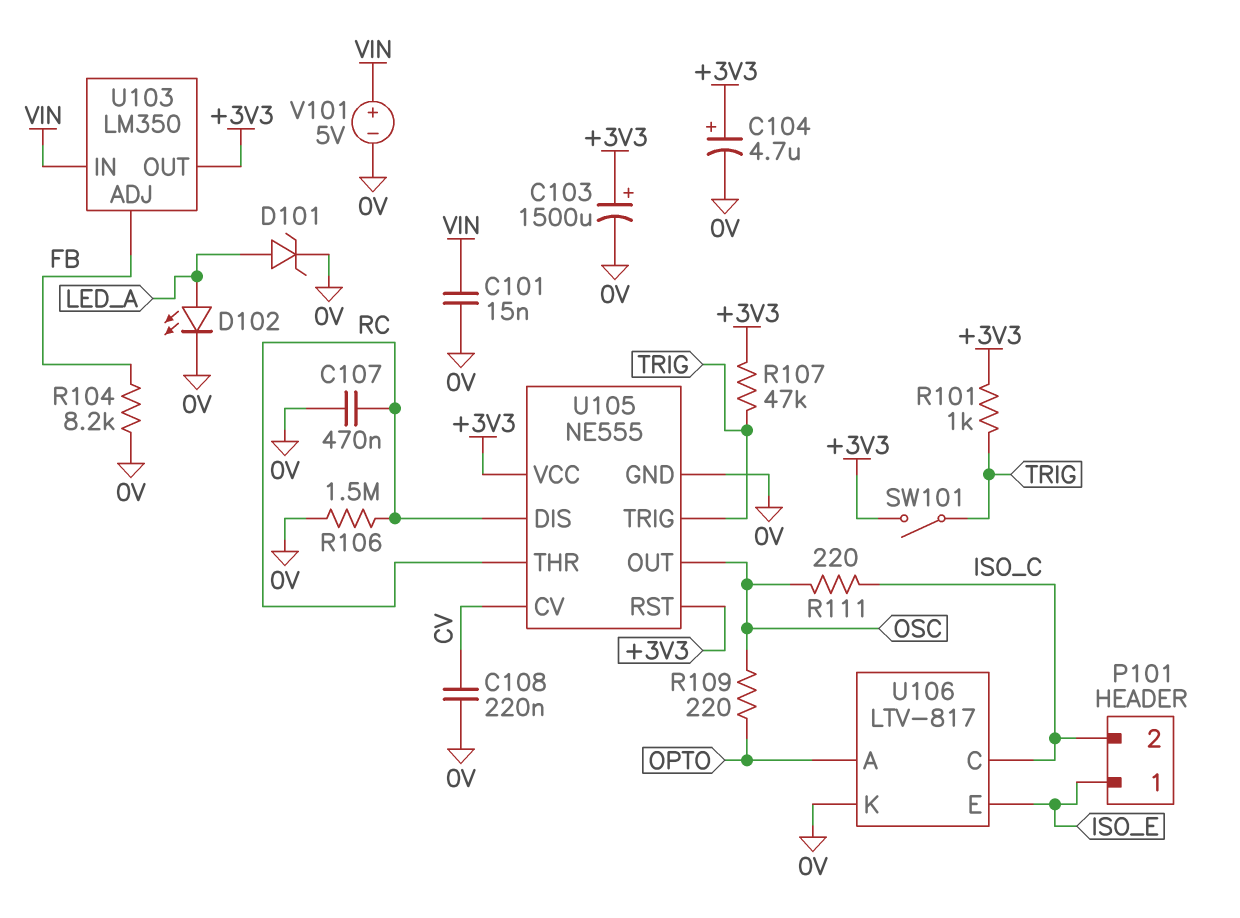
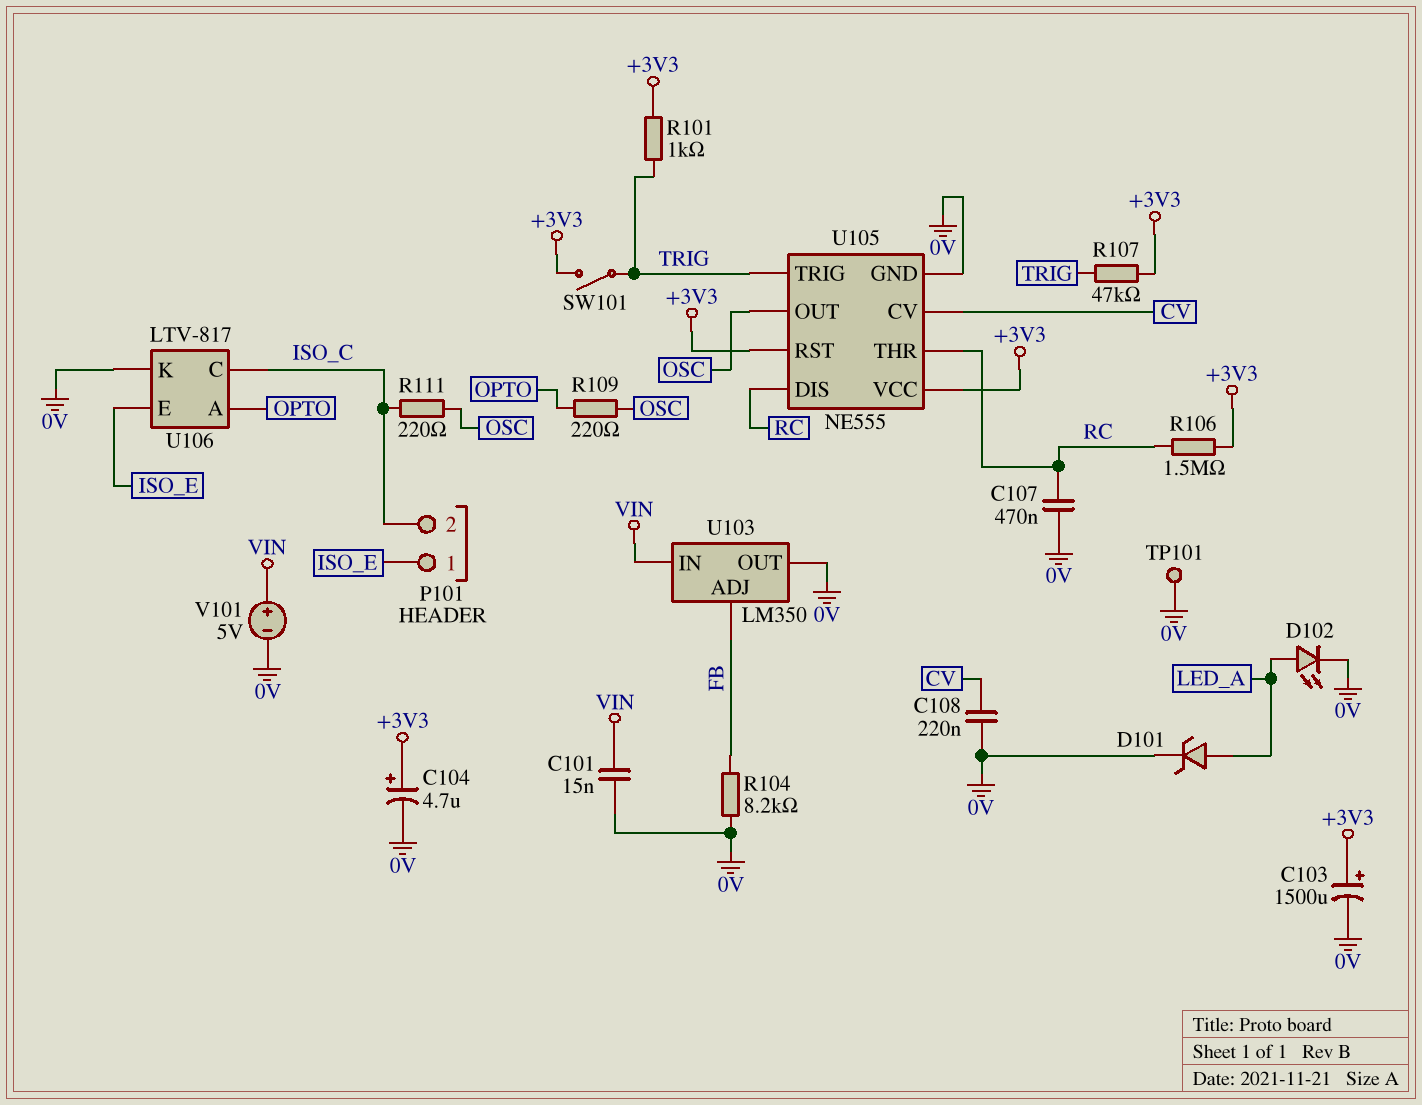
R106: 1.5M (0V, RC) -> 1.5M (+3V3, RC)
TP101: none -> test point (0V)
U103 pin OUT: +3V3 -> 0V

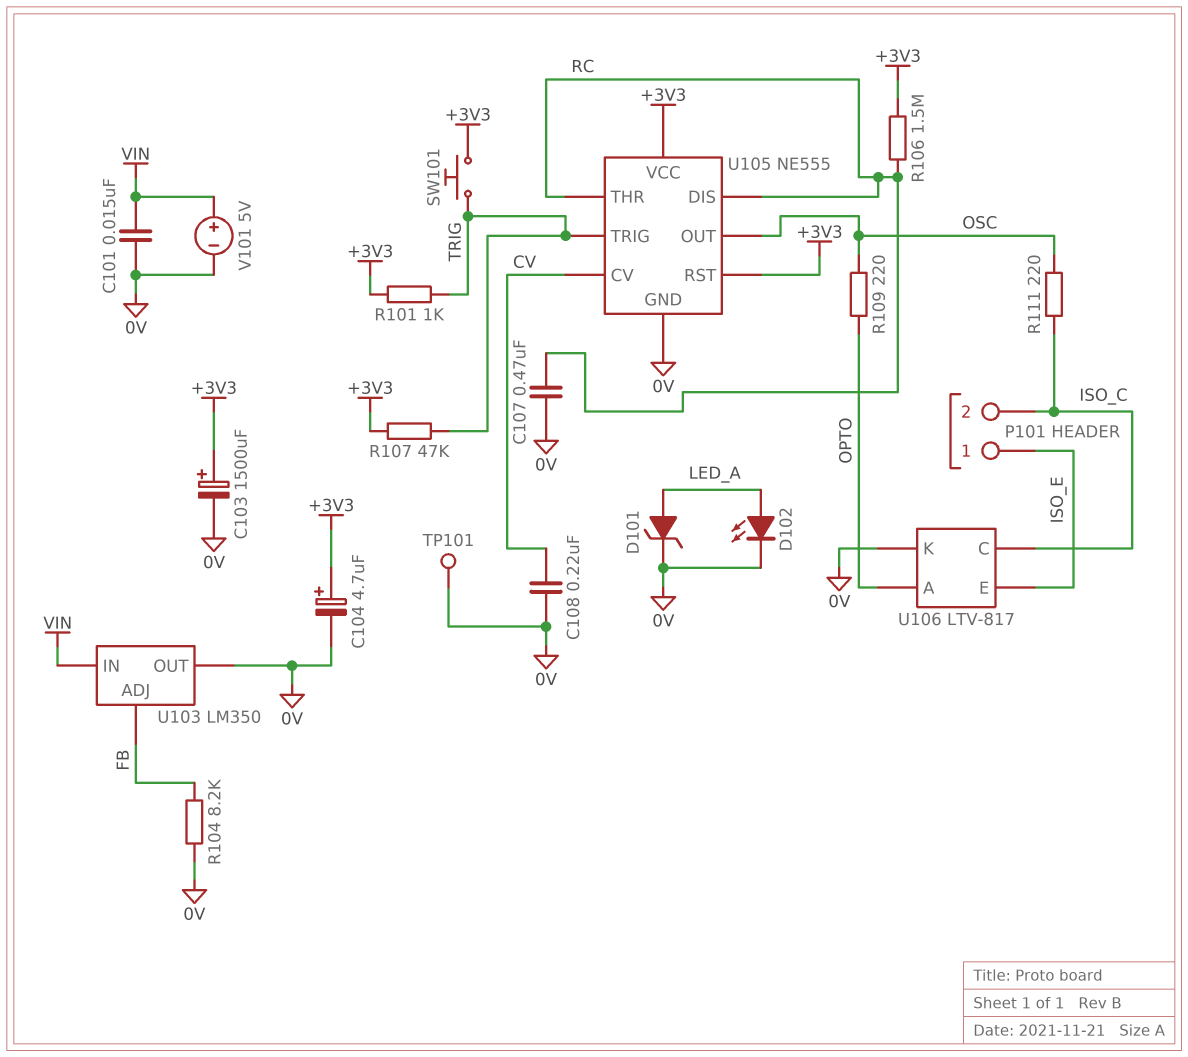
SW101: switch (+3V3, TRIG) -> button (+3V3, TRIG)

